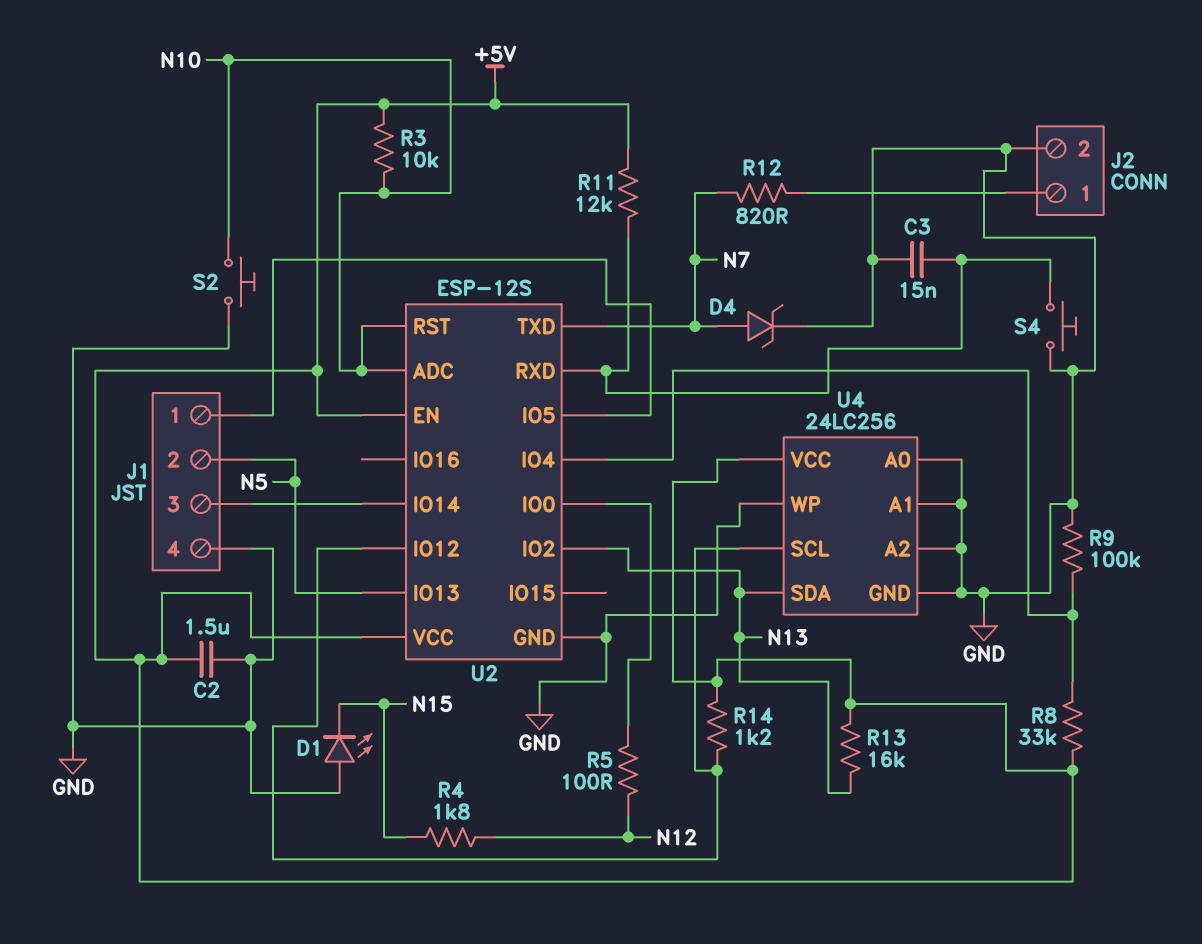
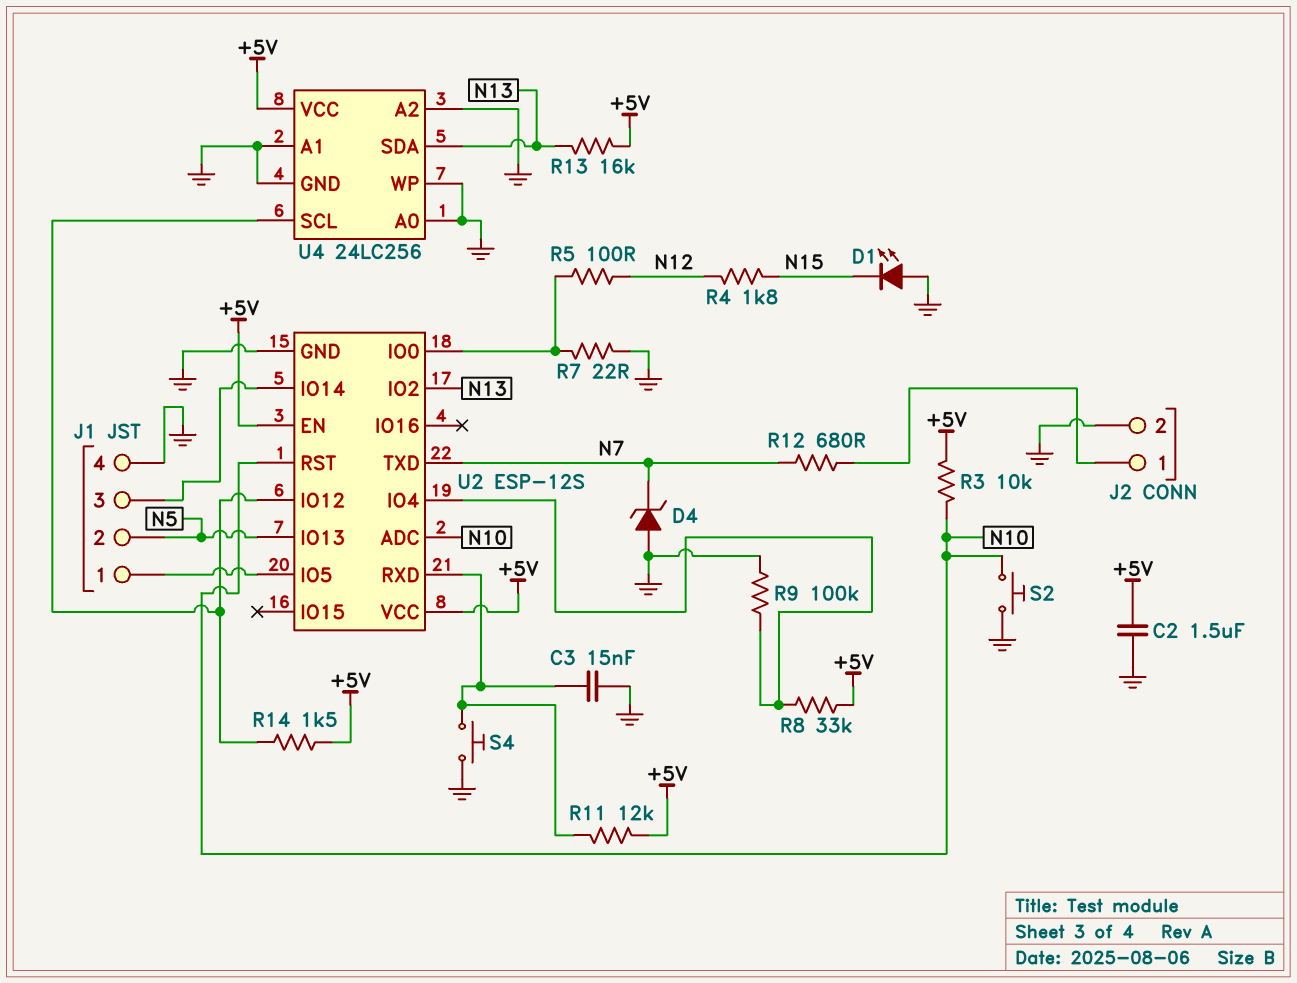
D4: zener (A N7, K GND) -> zener (A GND, K N7)
R7: none -> 22 (GND, U2/IO0)
R12: 820 (J2/1, N7) -> 680 (J2/1, N7)
R14: 1.2k (+5V, U2/IO12) -> 1.5k (+5V, U2/IO12)

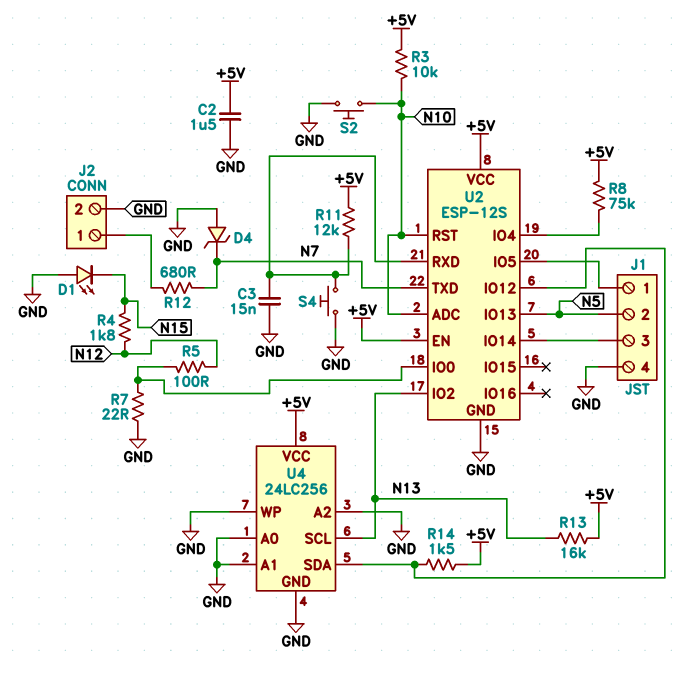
R8: 33k (+5V, U2/IO4) -> 75k (+5V, U2/IO4)
R9: 100k (GND, U2/IO4) -> none
U4 pin SCL: U2/IO12 -> N13
U4 pin SDA: N13 -> U2/IO12

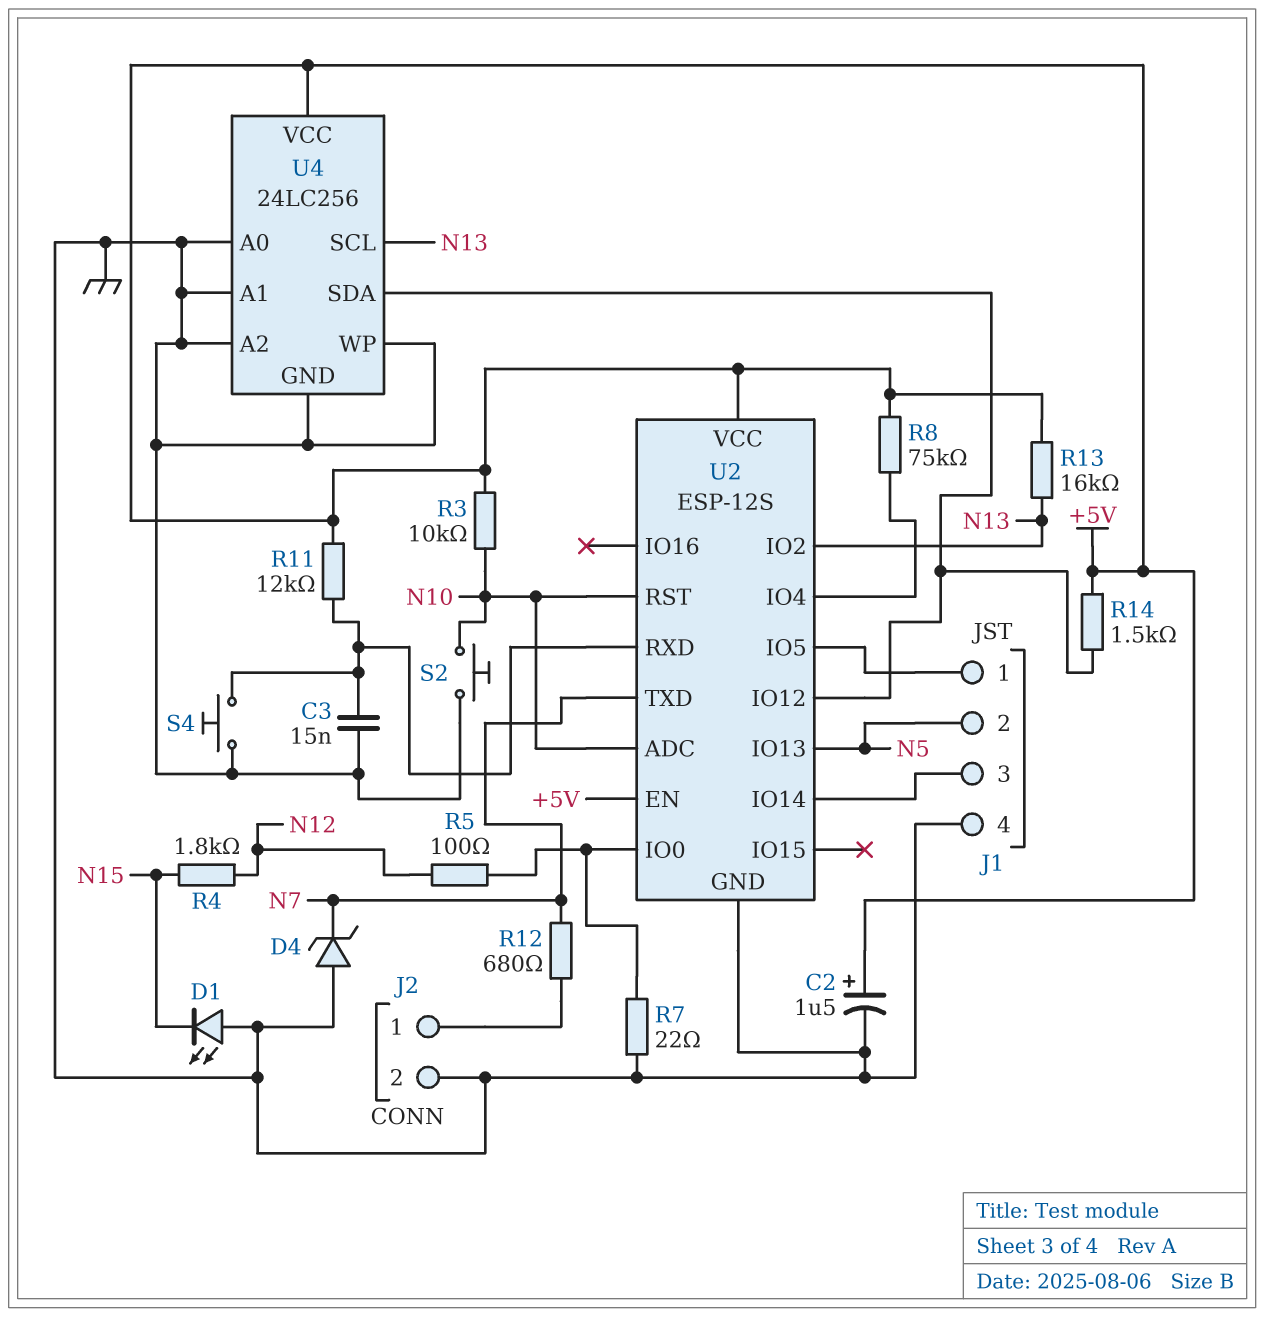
C2: 1.5uF (+5V, GND) -> 1.5uF (plus +5V, minus GND)

